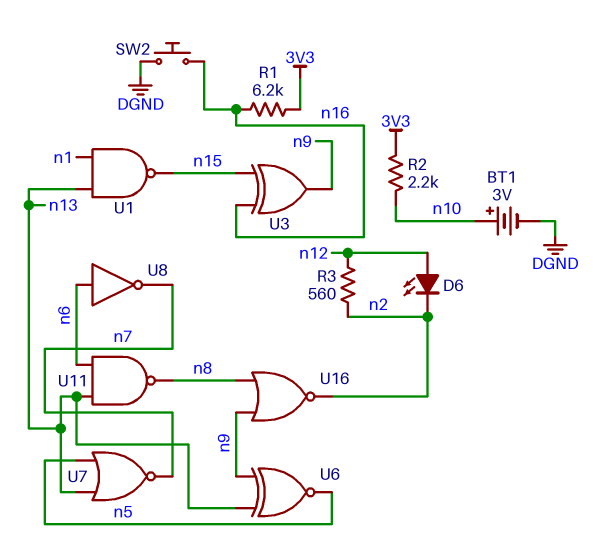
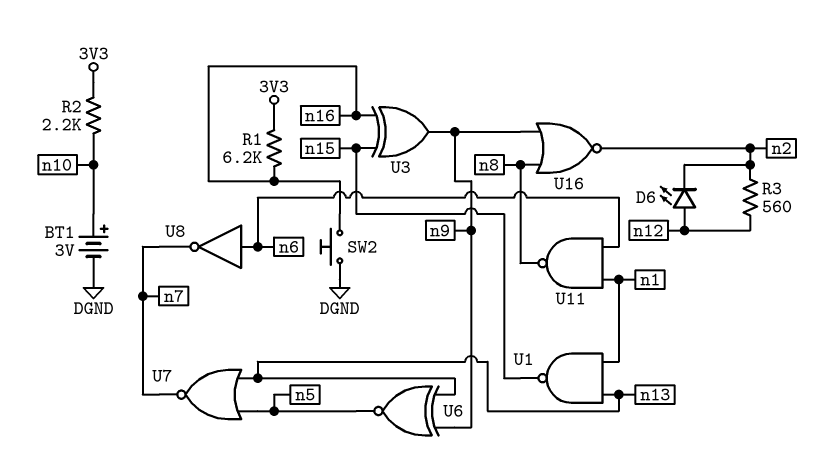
U11: NAND (in n6, in n13, out n8) -> NAND (in n1, in n6, out n8)

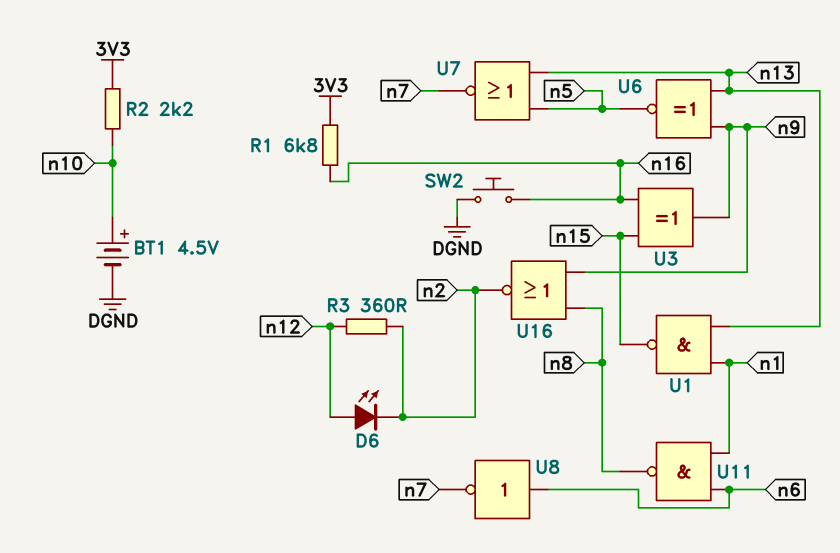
BT1: 3V (plus n10, minus DGND) -> 4.5V (plus n10, minus DGND)
R1: 6.2k (3V3, n16) -> 6.8k (3V3, n16)
R3: 560 (n2, n12) -> 360 (n2, n12)

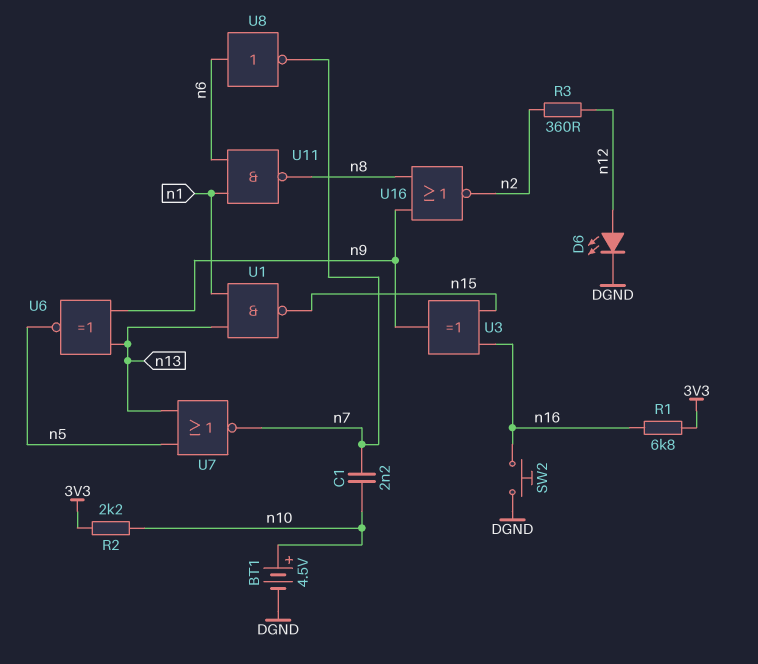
C1: none -> 2.2nF (n7, n10)
D6: LED (A n12, K n2) -> LED (A n12, K DGND)

